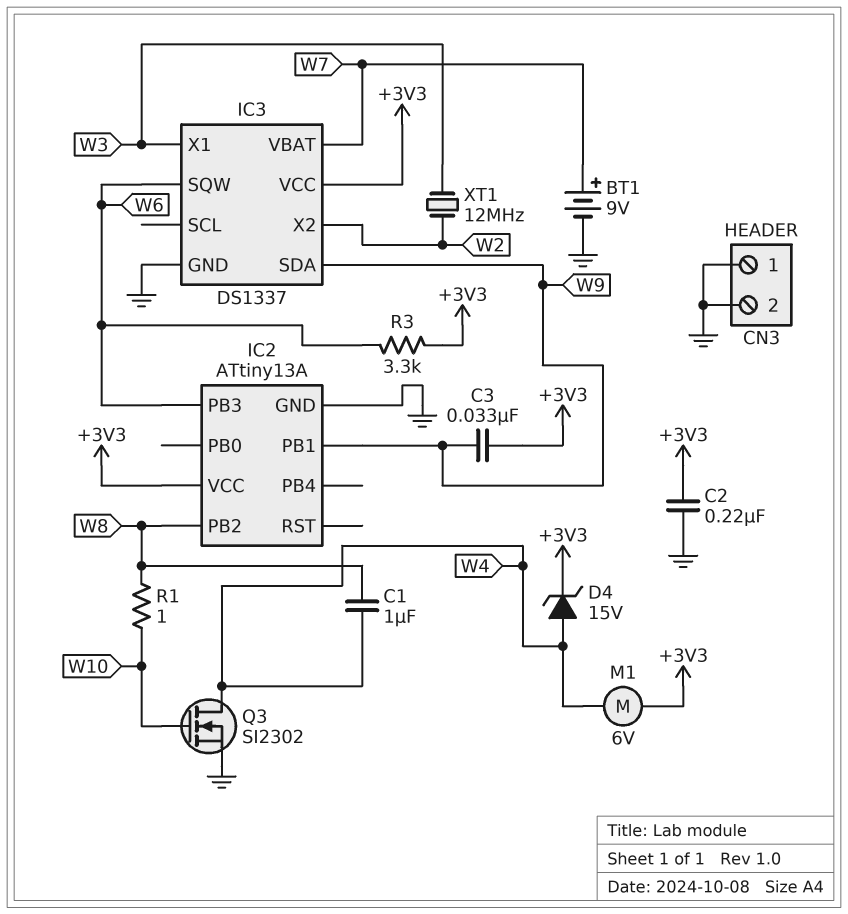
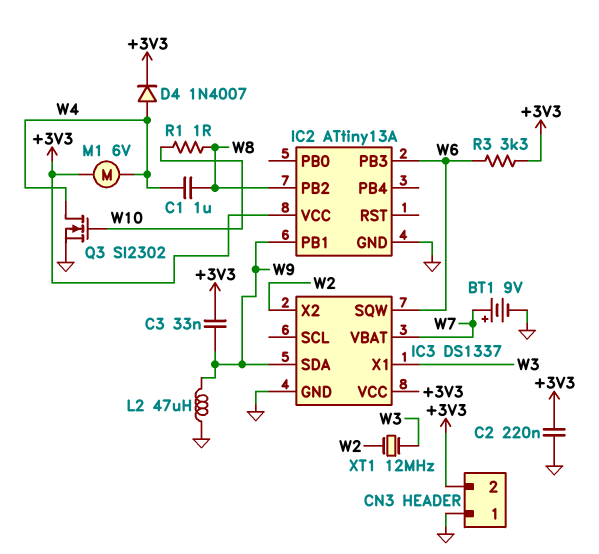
CN3 pin 2: GND -> +3V3
D4: zener 15V (A W4, K +3V3) -> diode 1N4007 (A W4, K +3V3)
L2: none -> 47uH (GND, W9)

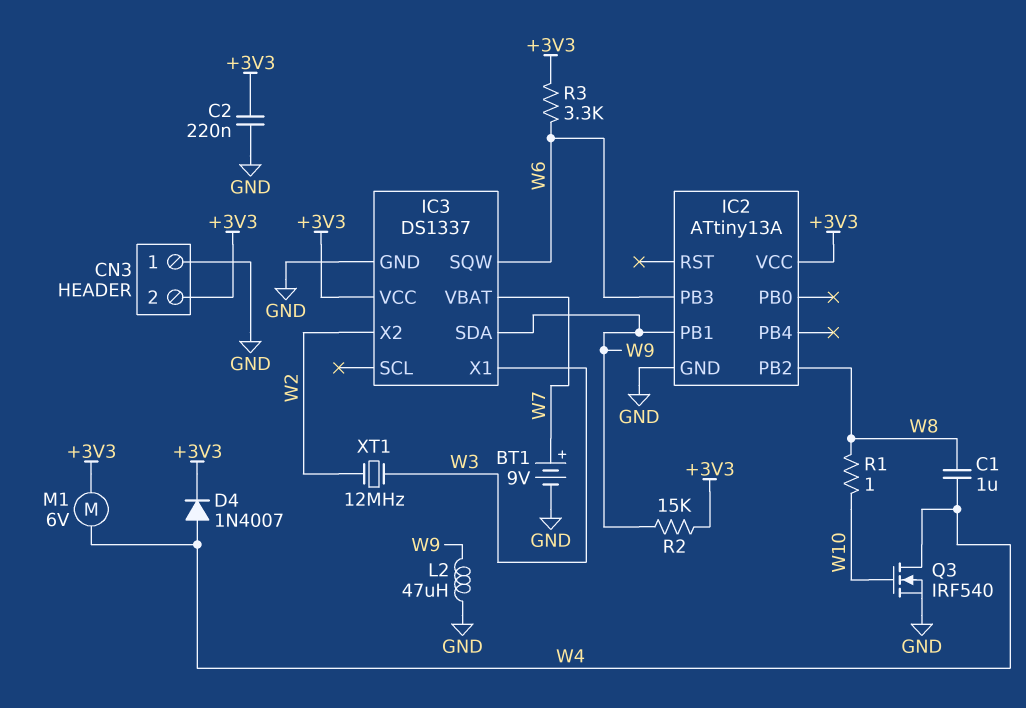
C3: 33nF (+3V3, W9) -> none
Q3: NMOS SI2302 (G W10, D W4, S GND) -> NMOS IRF540 (G W10, D W4, S GND)
R2: none -> 15k (+3V3, W9)

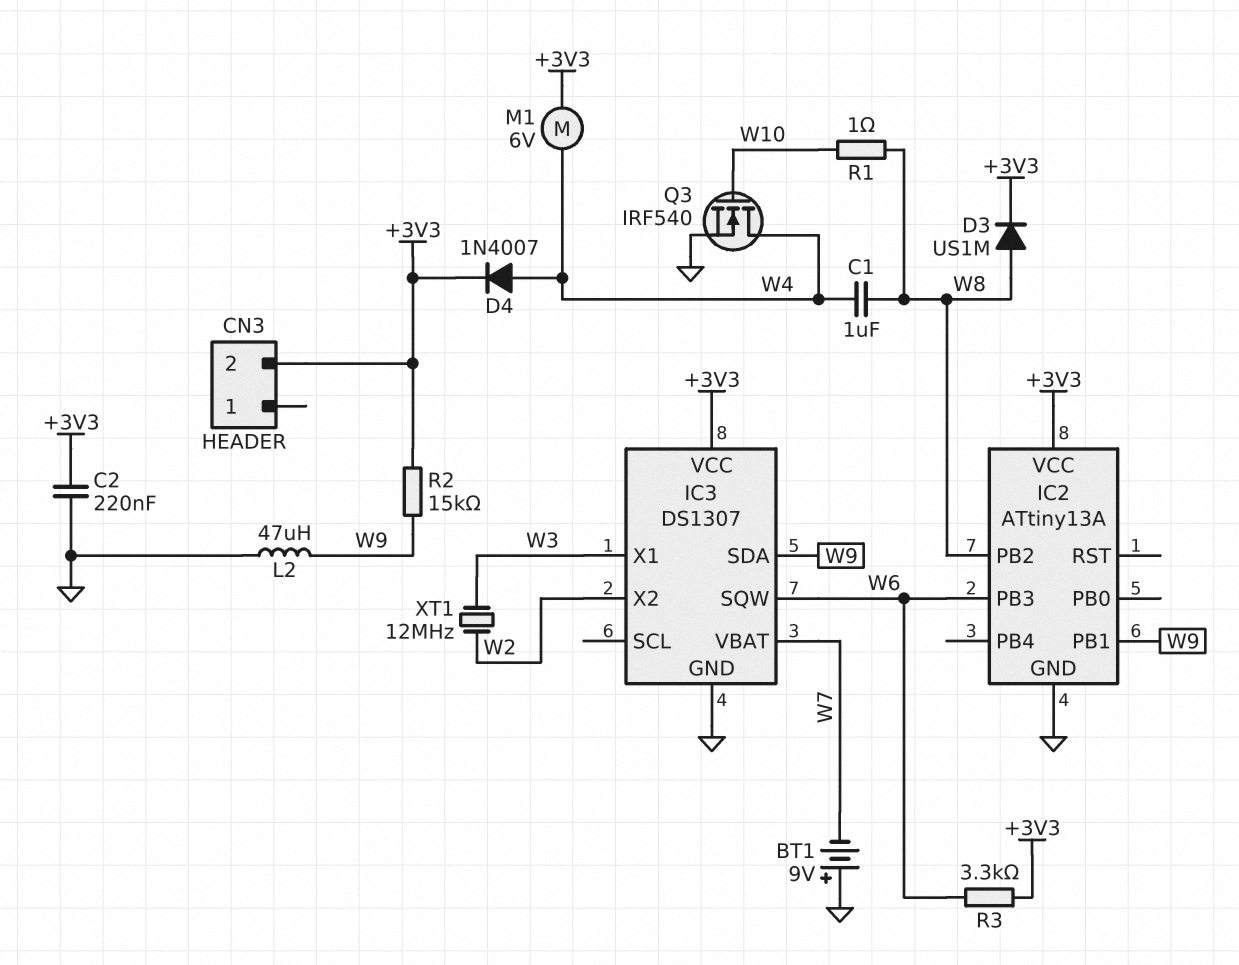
BT1: 9V (plus W7, minus GND) -> 9V (plus GND, minus W7)
CN3 pin 1: GND -> none
D3: none -> diode US1M (A W8, K +3V3)
IC3: DS1337 -> DS1307

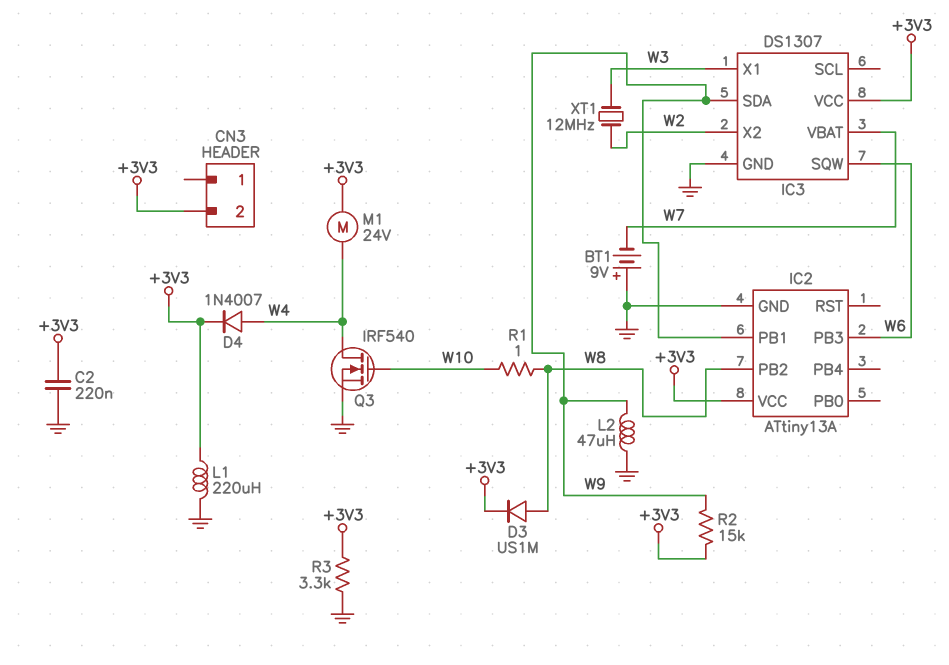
C1: 1uF (W4, W8) -> none
L1: none -> 220uH (+3V3, GND)
M1: motor 6V (+3V3, W4) -> motor 24V (+3V3, W4)
R3: 3.3k (+3V3, W6) -> 3.3k (+3V3, GND)

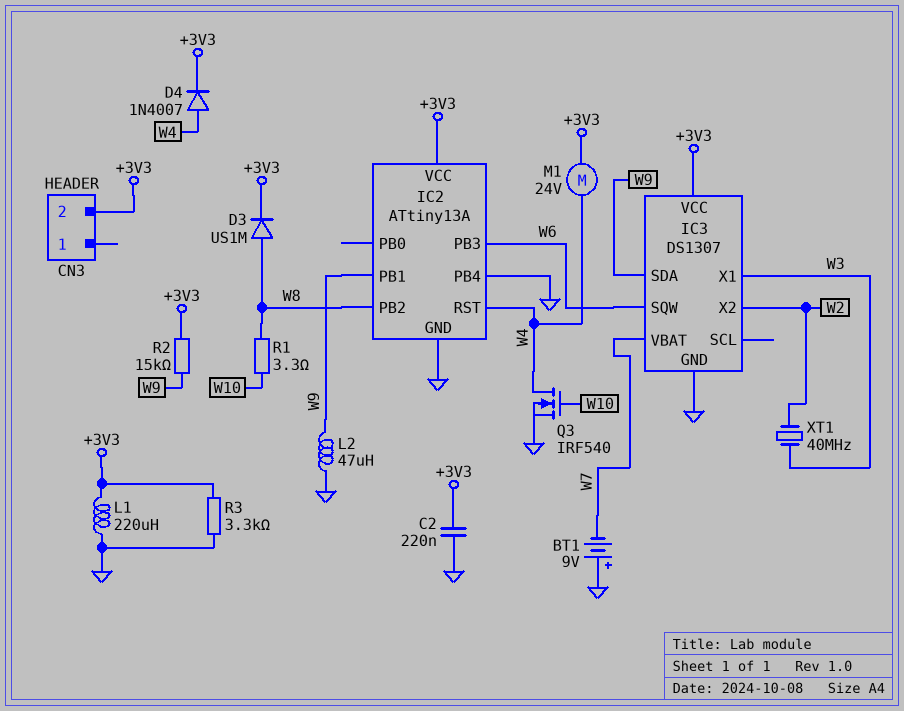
IC2 pin PB4: none -> GND
IC2 pin RST: none -> W4
R1: 1 (W8, W10) -> 3.3 (W8, W10)
XT1: 12MHz (W2, W3) -> 40MHz (W2, W3)

